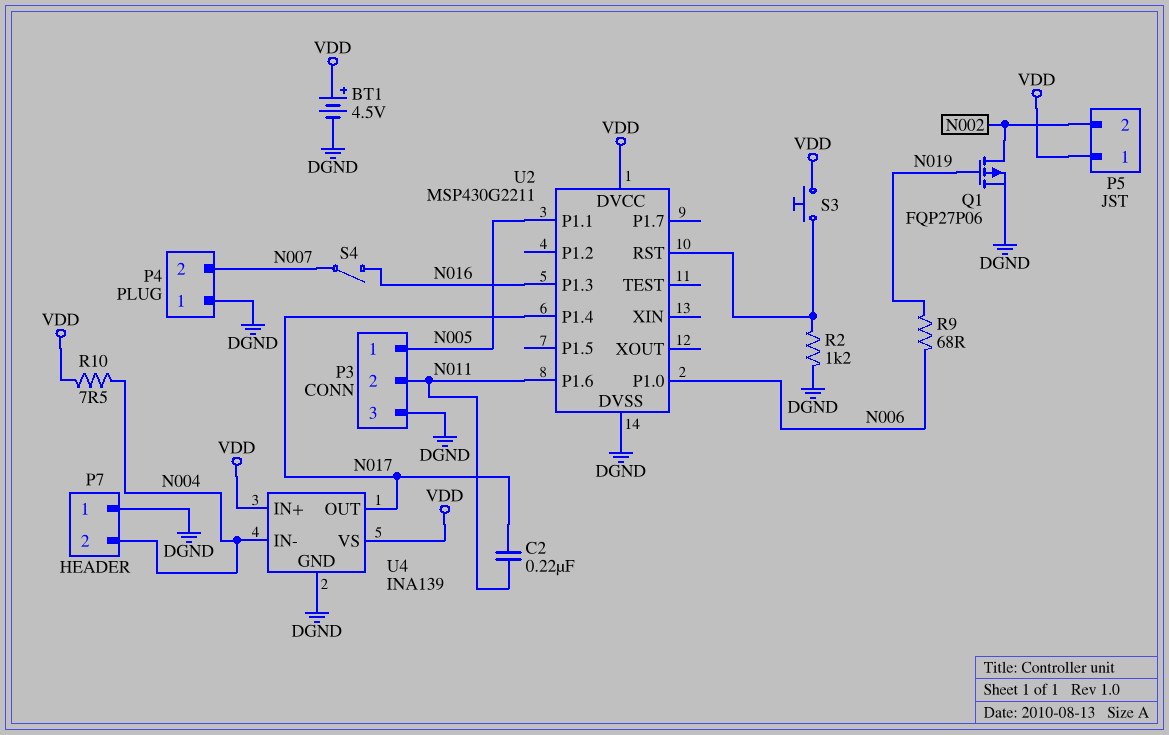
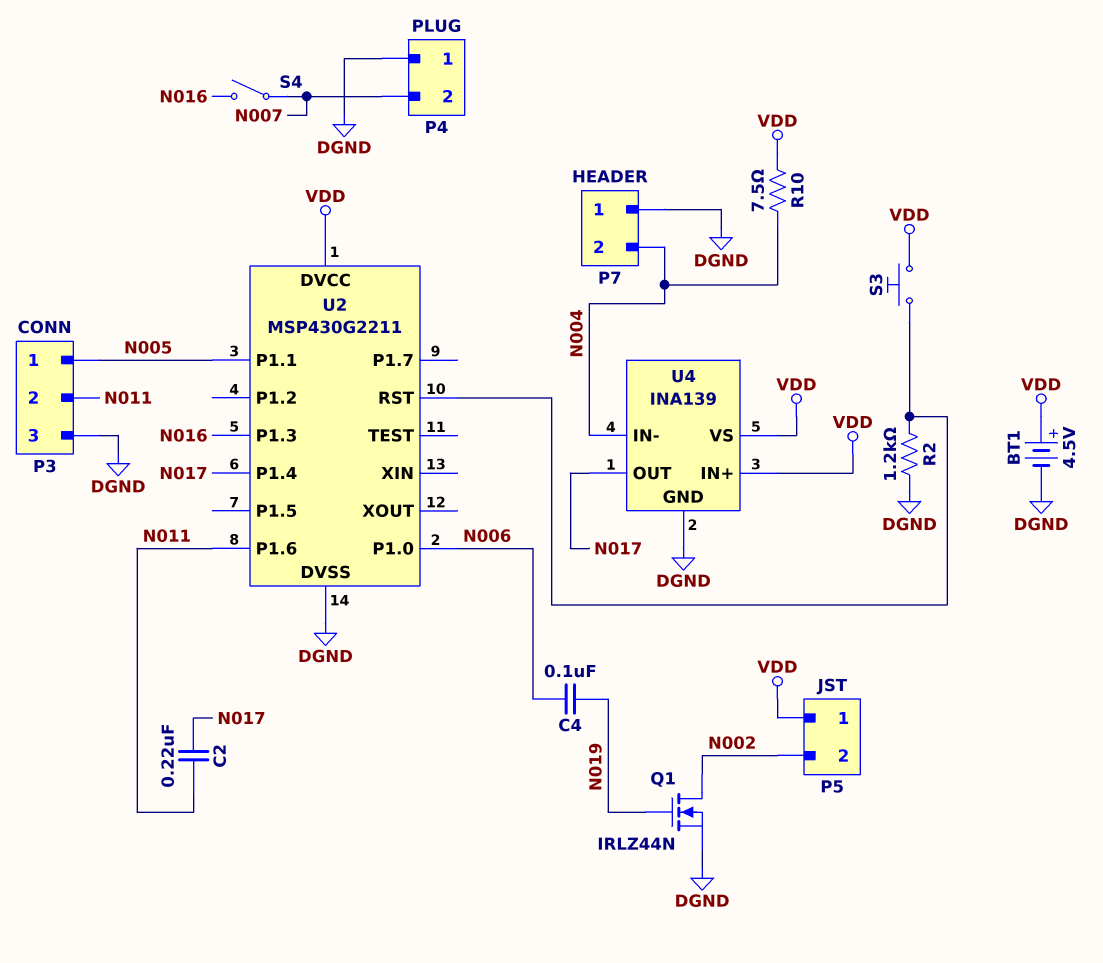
C4: none -> 100nF (N006, N019)
Q1: PMOS FQP27P06 (G N019, D N002, S DGND) -> NMOS IRLZ44N (G N019, D N002, S DGND)
R9: 68 (N006, N019) -> none

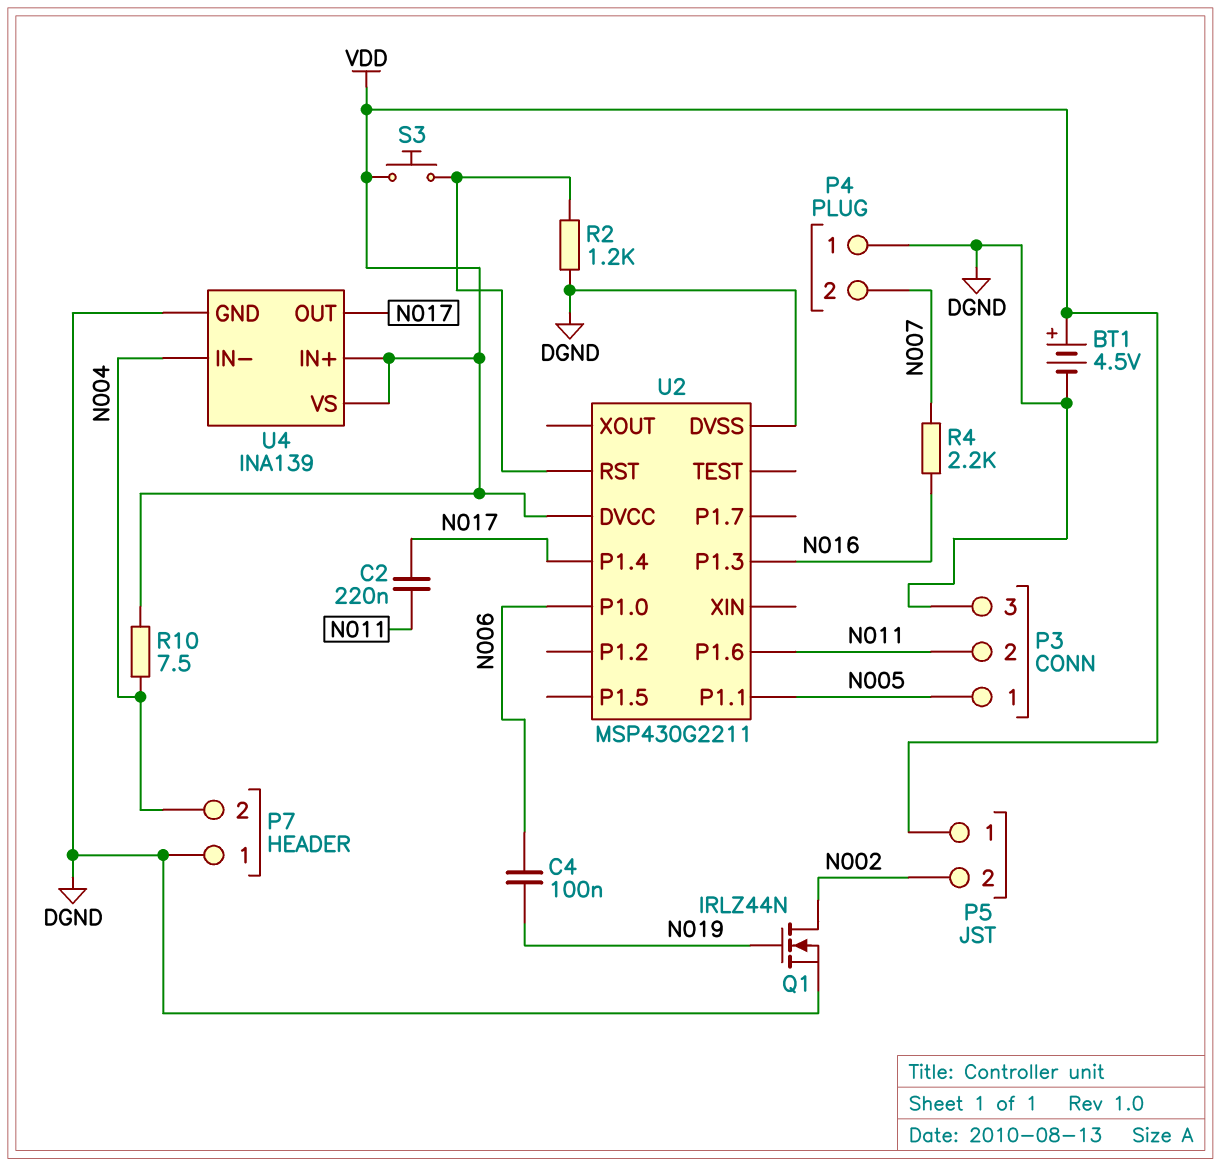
R4: none -> 2.2k (N007, N016)
S4: switch (N007, N016) -> none

